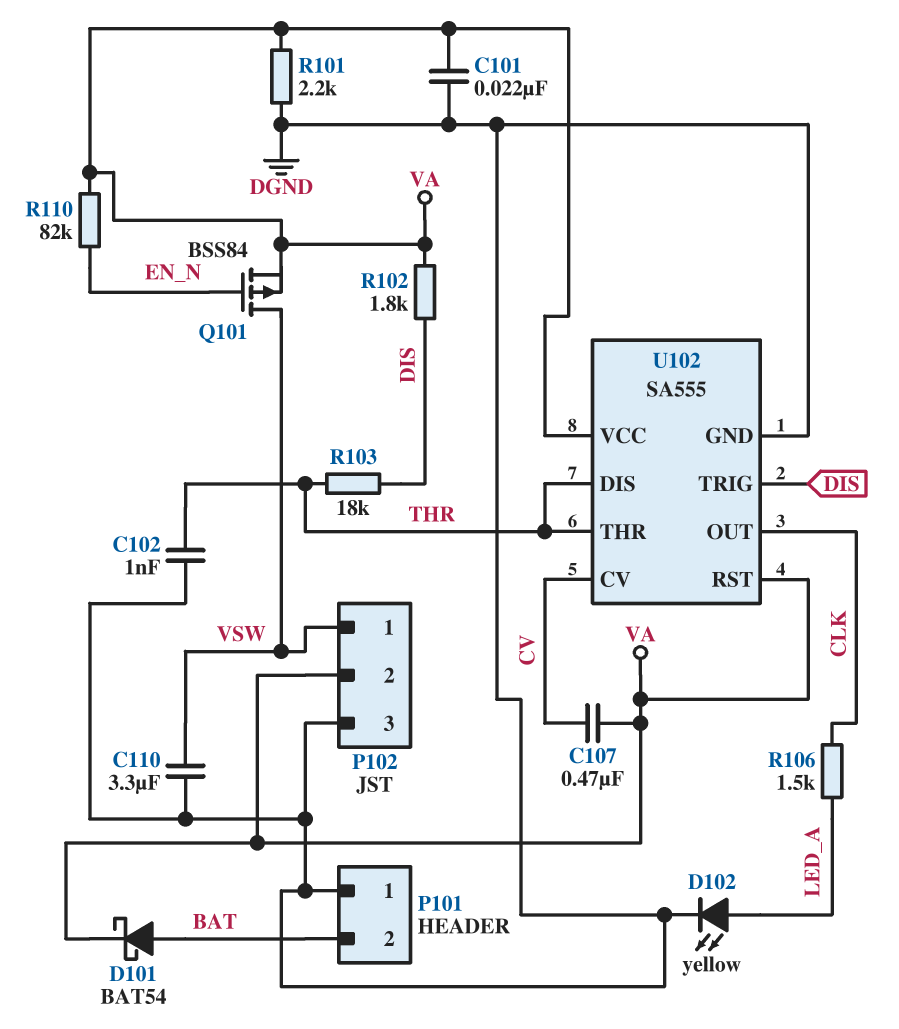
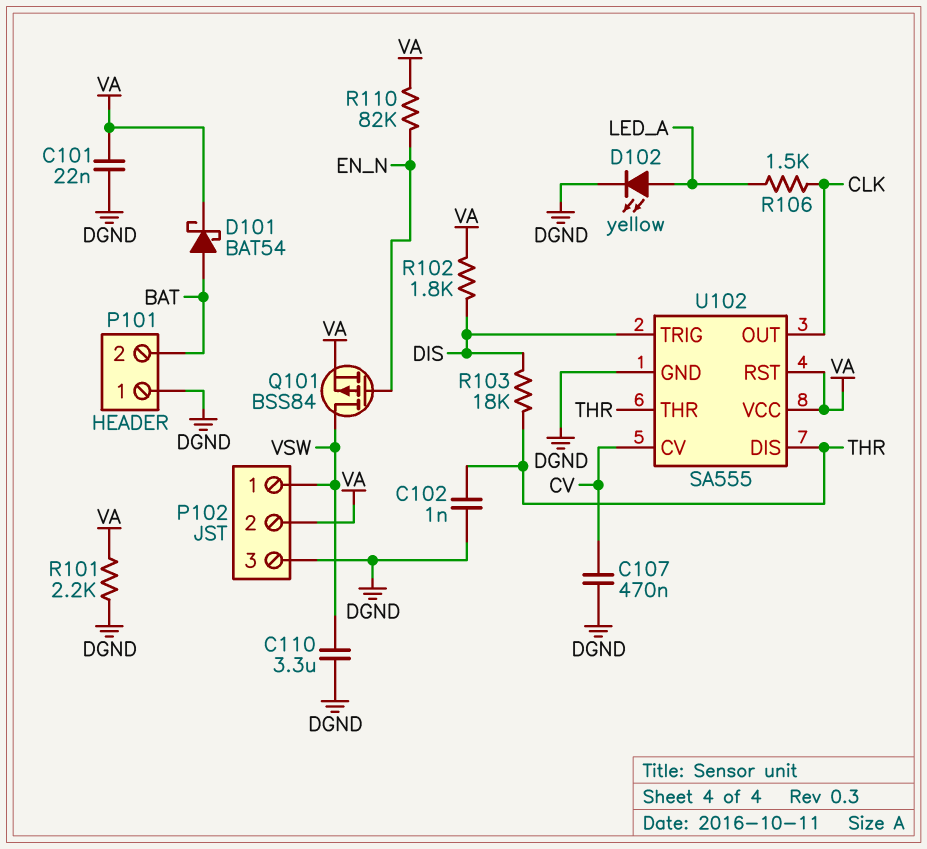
C107: 470nF (CV, VA) -> 470nF (CV, DGND)

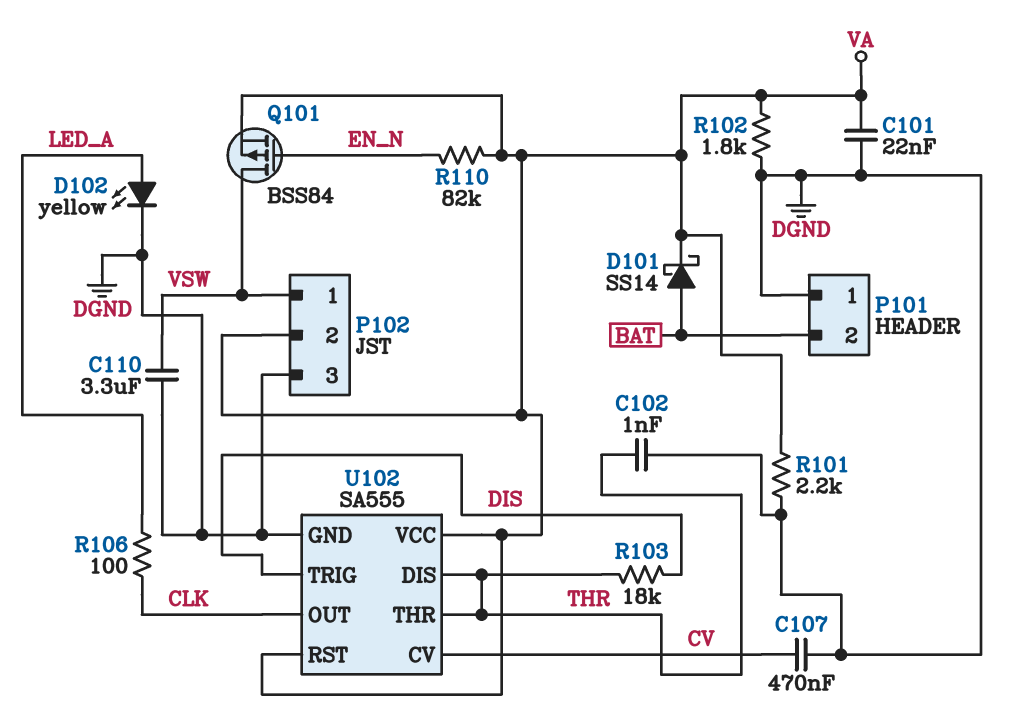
D101: schottky BAT54 (A BAT, K VA) -> schottky SS14 (A BAT, K VA)
R102: 1.8k (DIS, VA) -> 1.8k (DGND, VA)
R106: 1.5k (CLK, LED_A) -> 100 (CLK, LED_A)

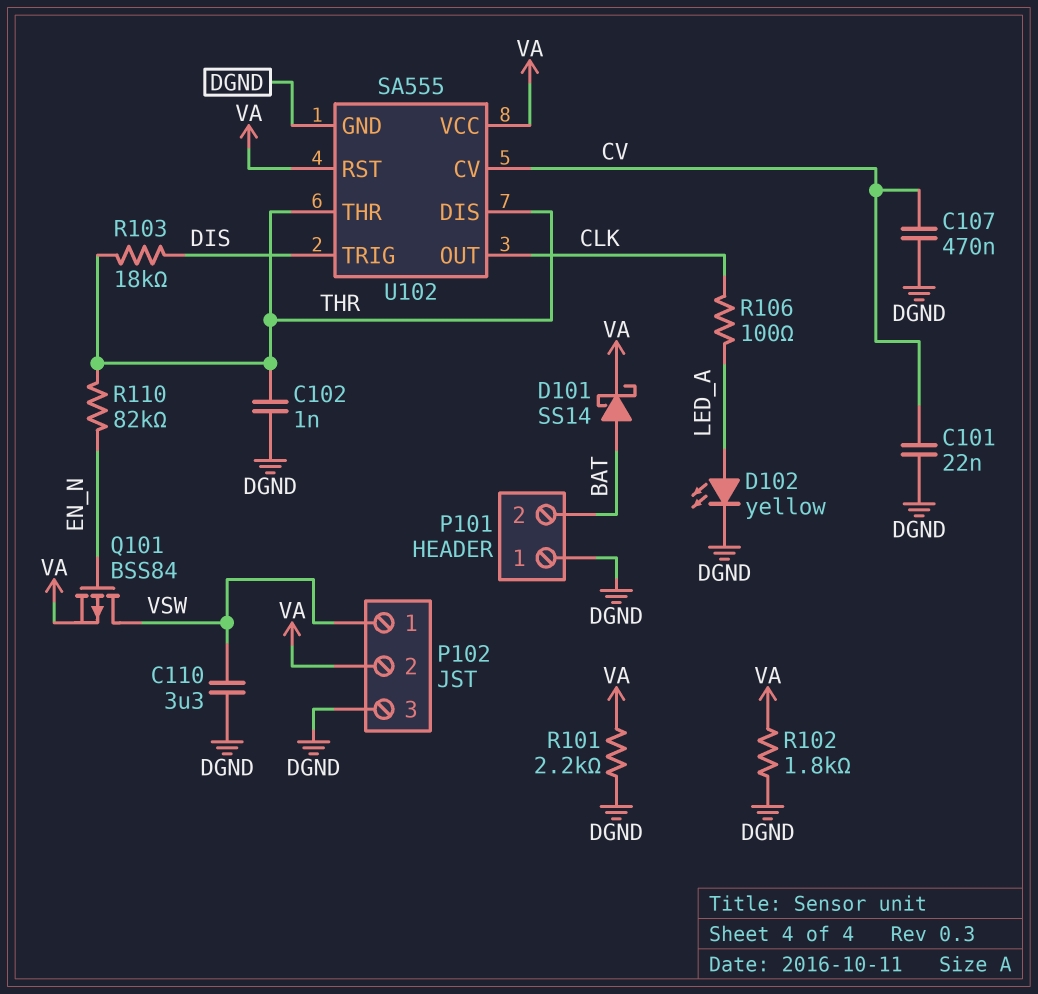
C101: 22nF (DGND, VA) -> 22nF (CV, DGND)
R110: 82k (EN_N, VA) -> 82k (EN_N, THR)

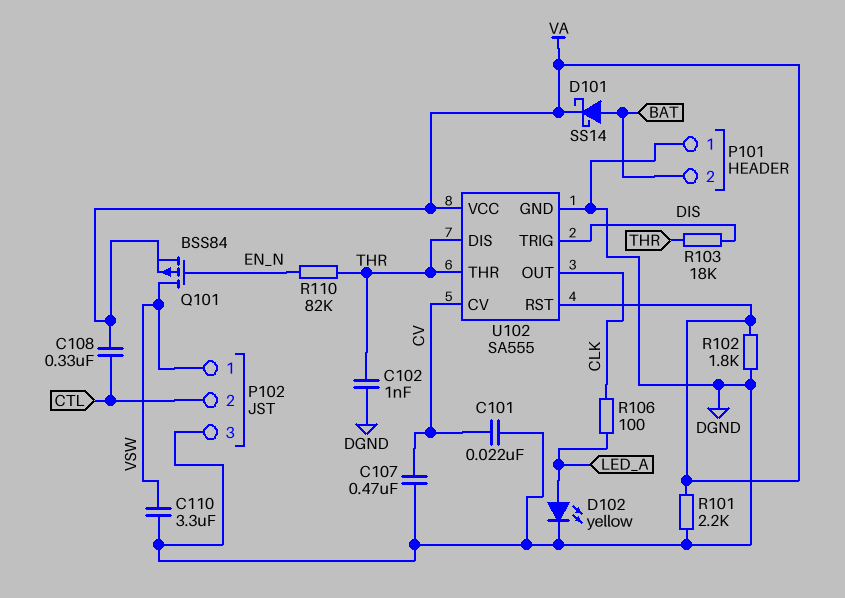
C108: none -> 330nF (CTL, VA)
P102 pin 2: VA -> CTL

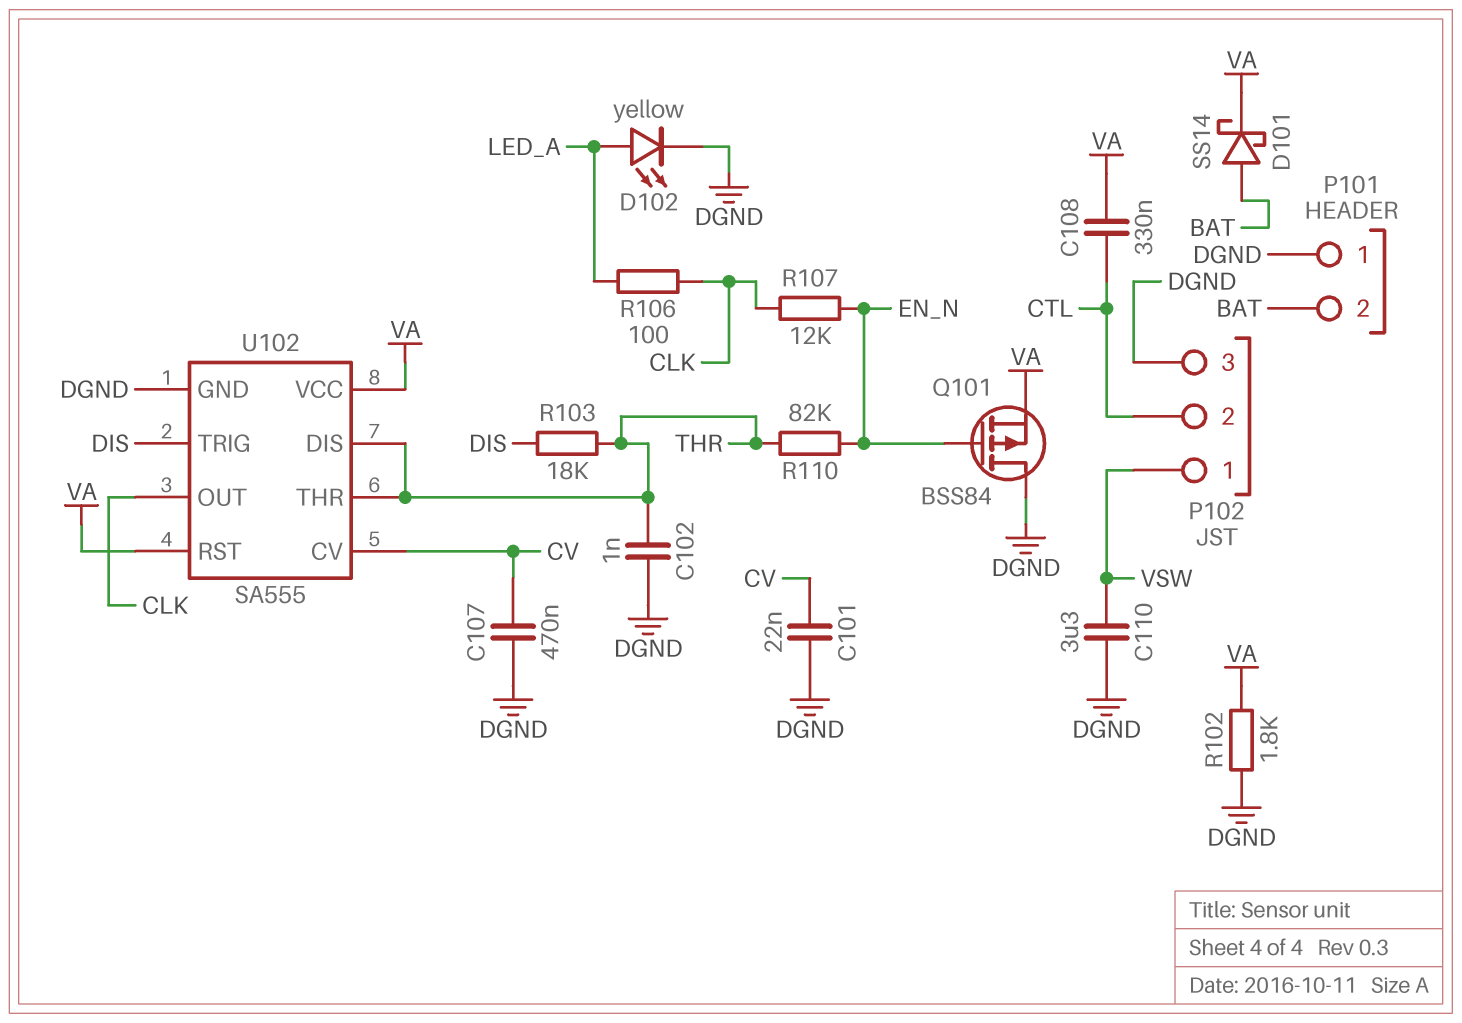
Q101: PMOS BSS84 (G EN_N, D VSW, S VA) -> PMOS BSS84 (G EN_N, D DGND, S VA)
R101: 2.2k (DGND, VA) -> none
R107: none -> 12k (CLK, EN_N)

